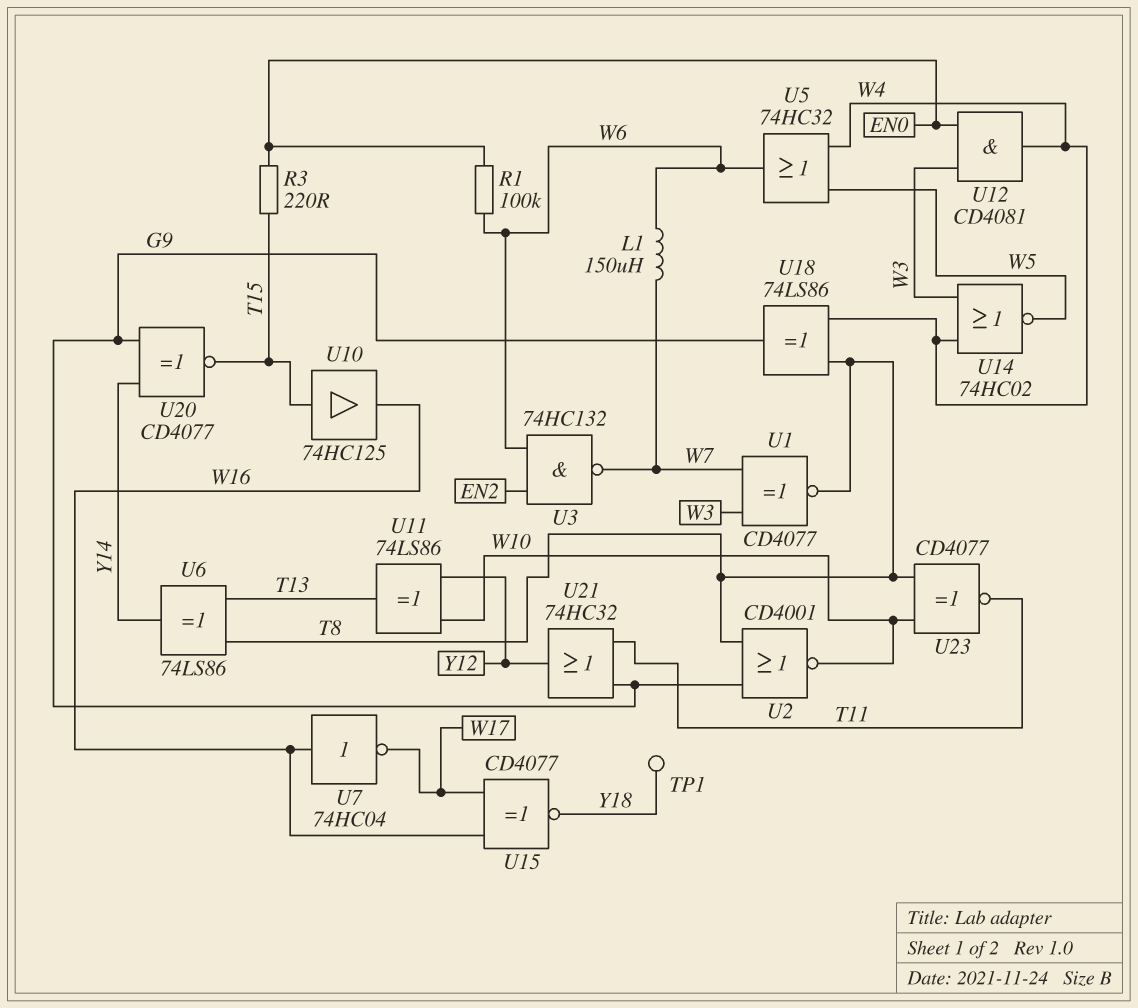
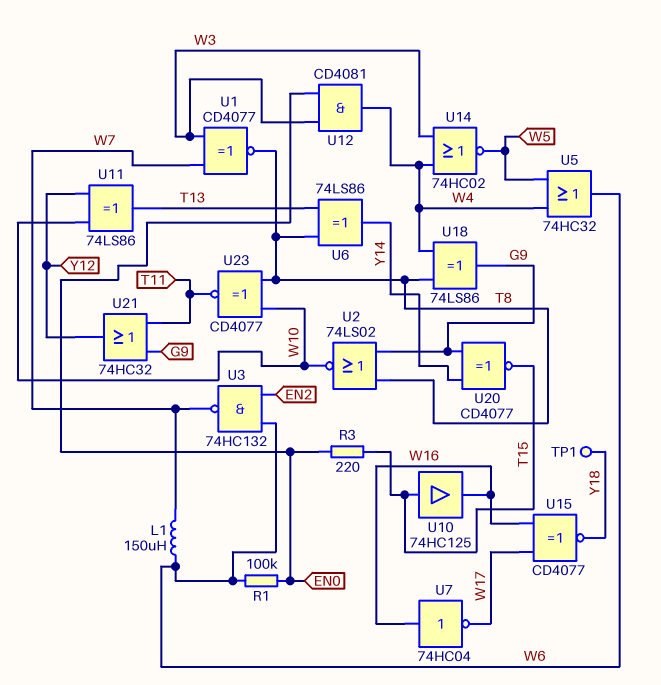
U2: NOR CD4001 (in G9, in T8, out W10) -> NOR 74LS02 (in G9, in T8, out W10)

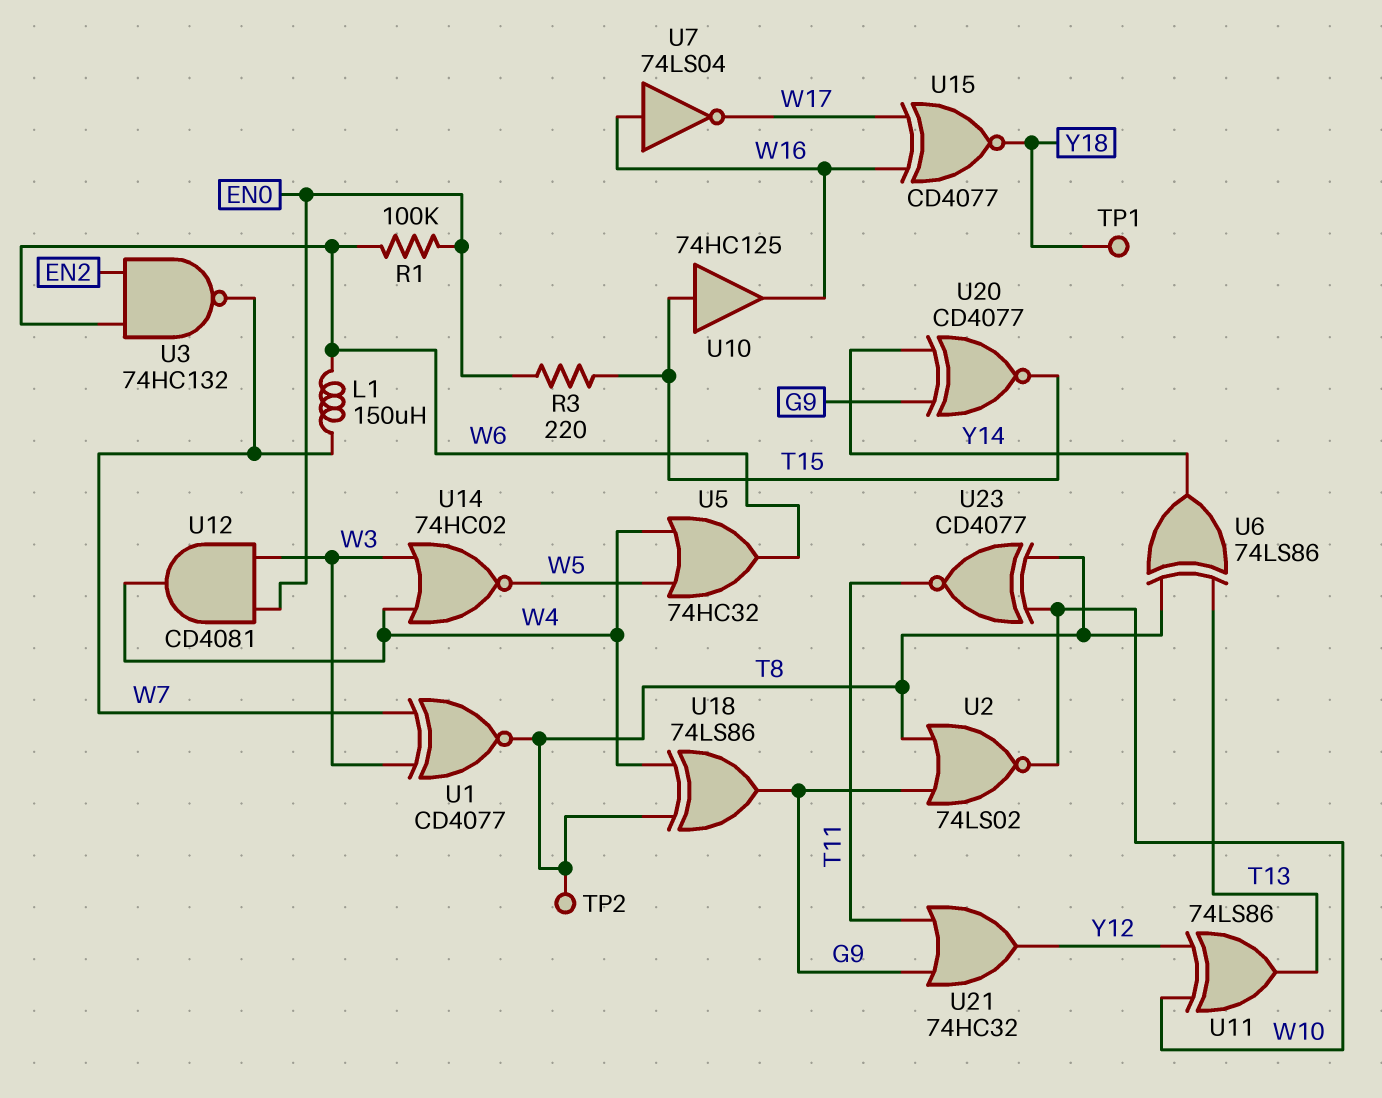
TP2: none -> test point (T8)
U7: NOT 74HC04 (in W16, out W17) -> NOT 74LS04 (in W16, out W17)

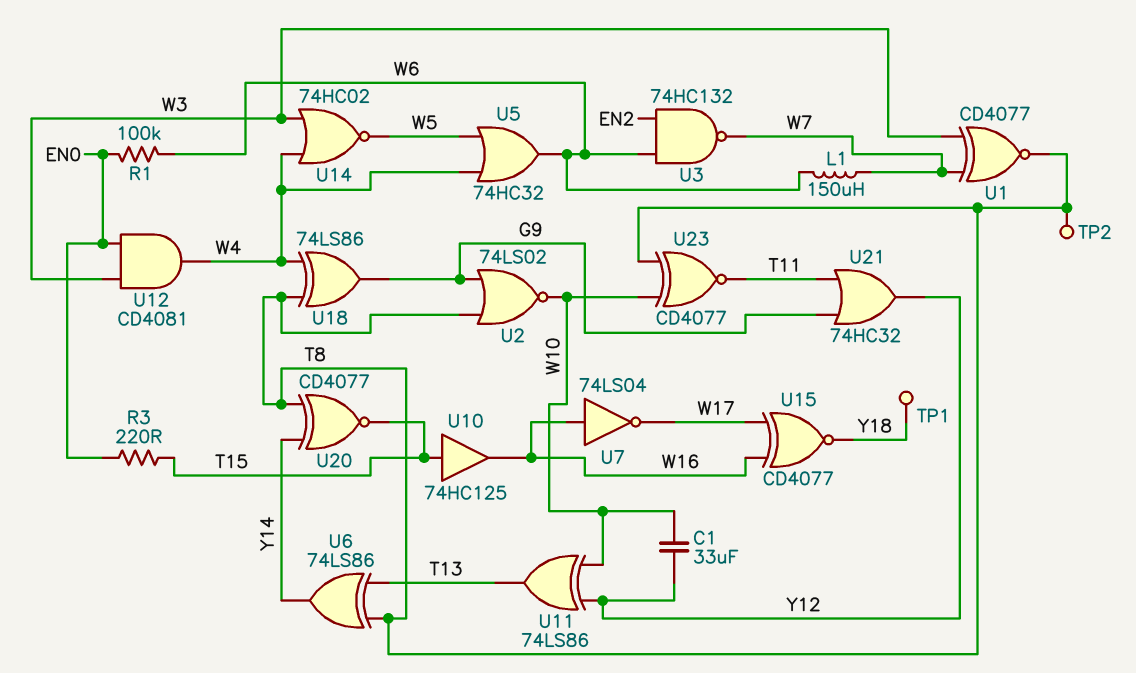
C1: none -> 33uF (W10, Y12)
U20: XNOR CD4077 (in G9, in Y14, out T15) -> XNOR CD4077 (in T8, in Y14, out T15)

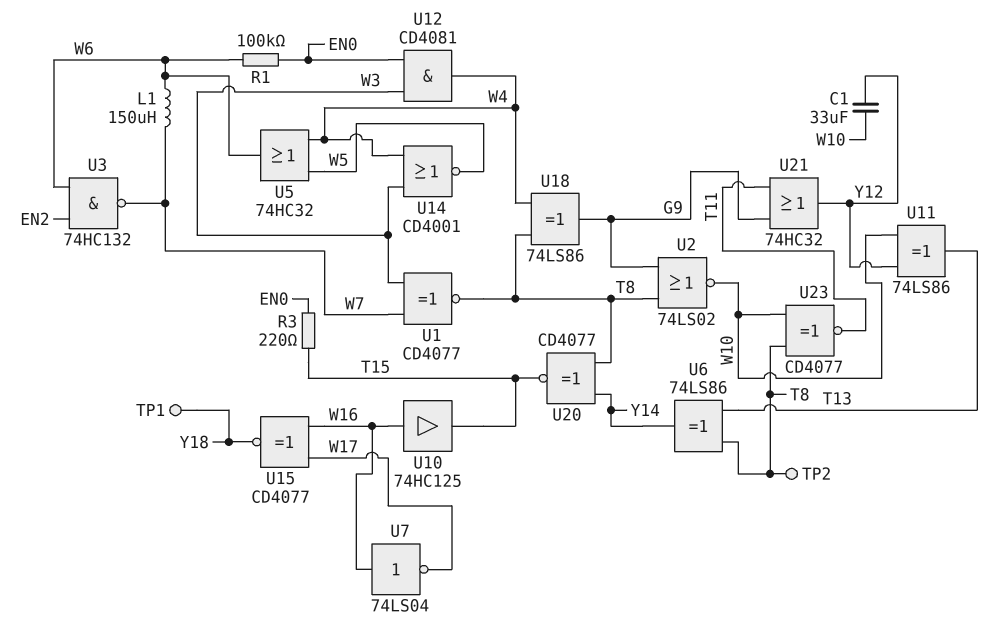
U10: buffer 74HC125 (in T15, out W16) -> buffer 74HC125 (in W16, out T15)
U14: NOR 74HC02 (in W3, in W4, out W5) -> NOR CD4001 (in W3, in W4, out W5)

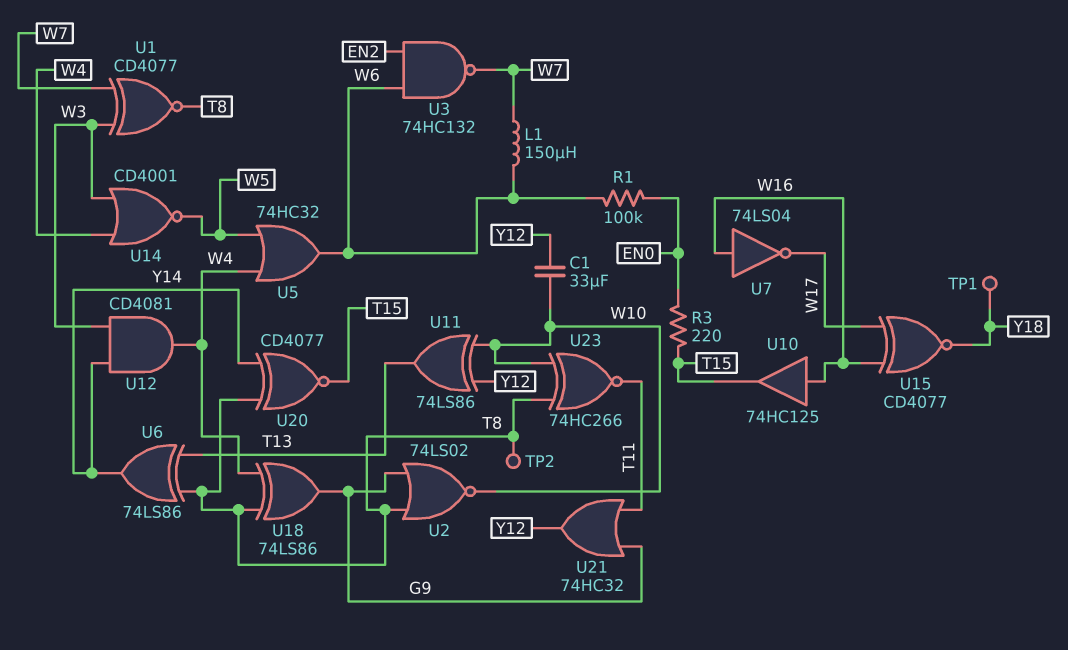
U12: AND CD4081 (in EN0, in W3, out W4) -> AND CD4081 (in W3, in Y14, out W4)
U23: XNOR CD4077 (in T8, in W10, out T11) -> XNOR 74HC266 (in T8, in W10, out T11)

